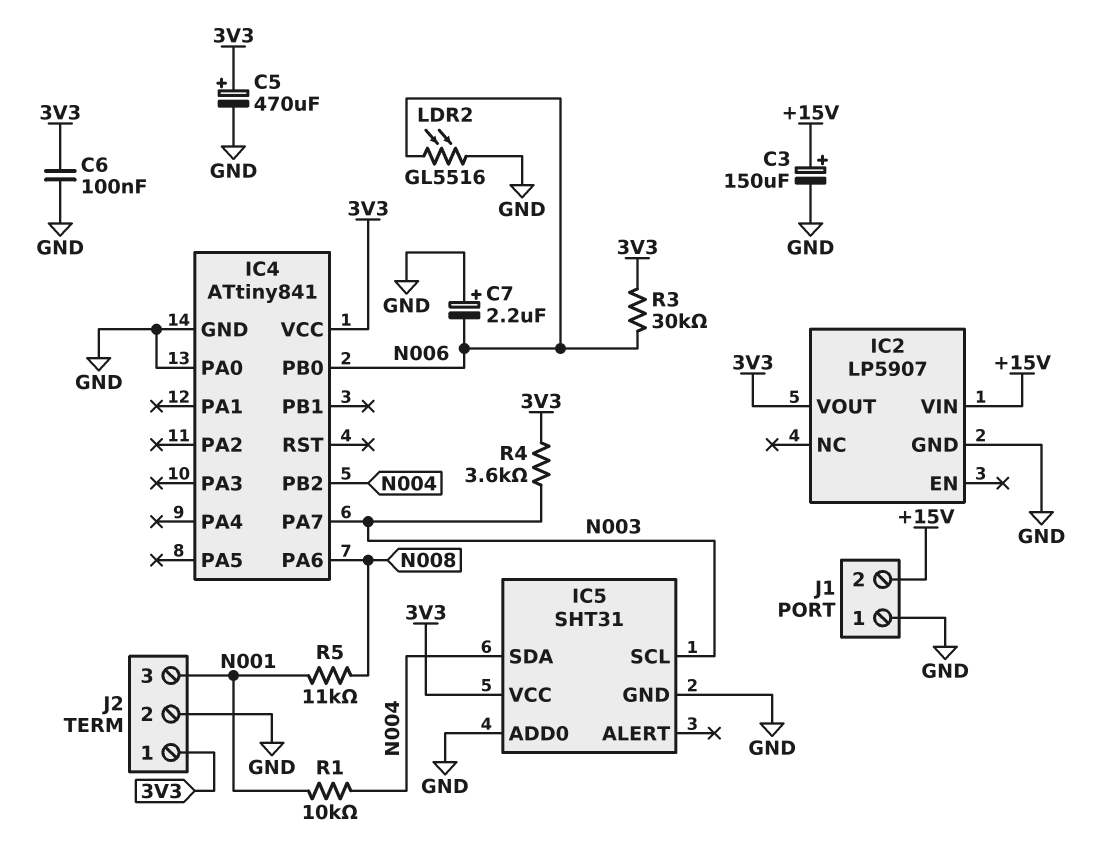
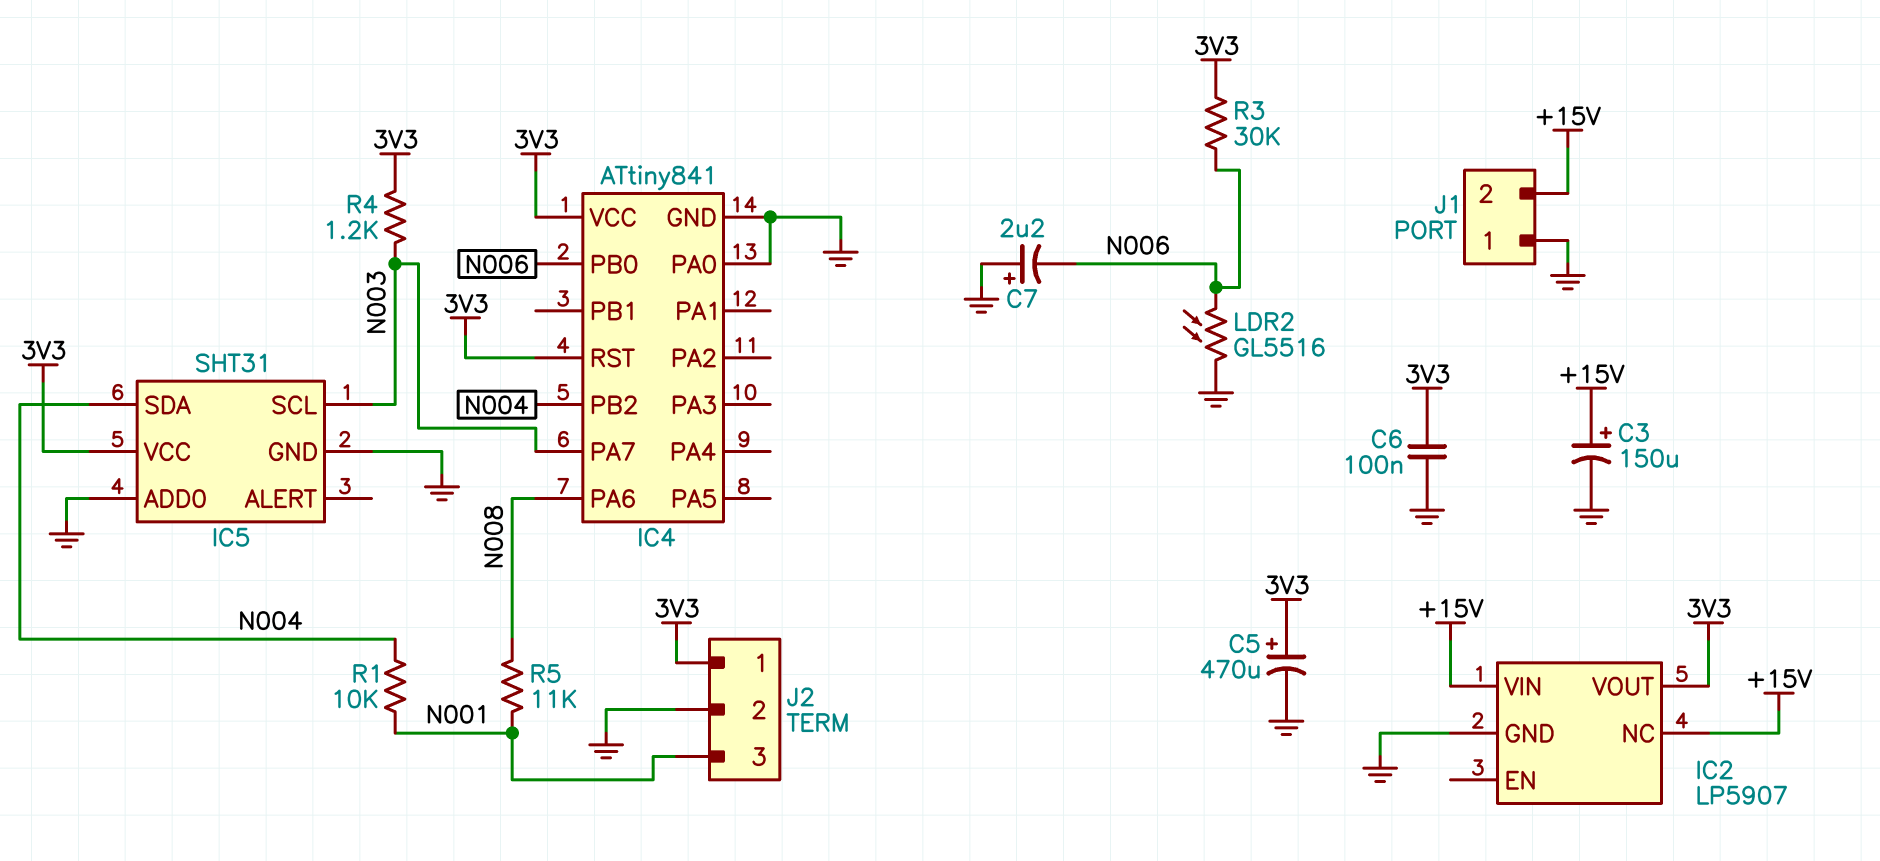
IC2 pin NC: none -> +15V
IC4 pin RST: none -> 3V3
R4: 3.6k (3V3, N003) -> 1.2k (3V3, N003)

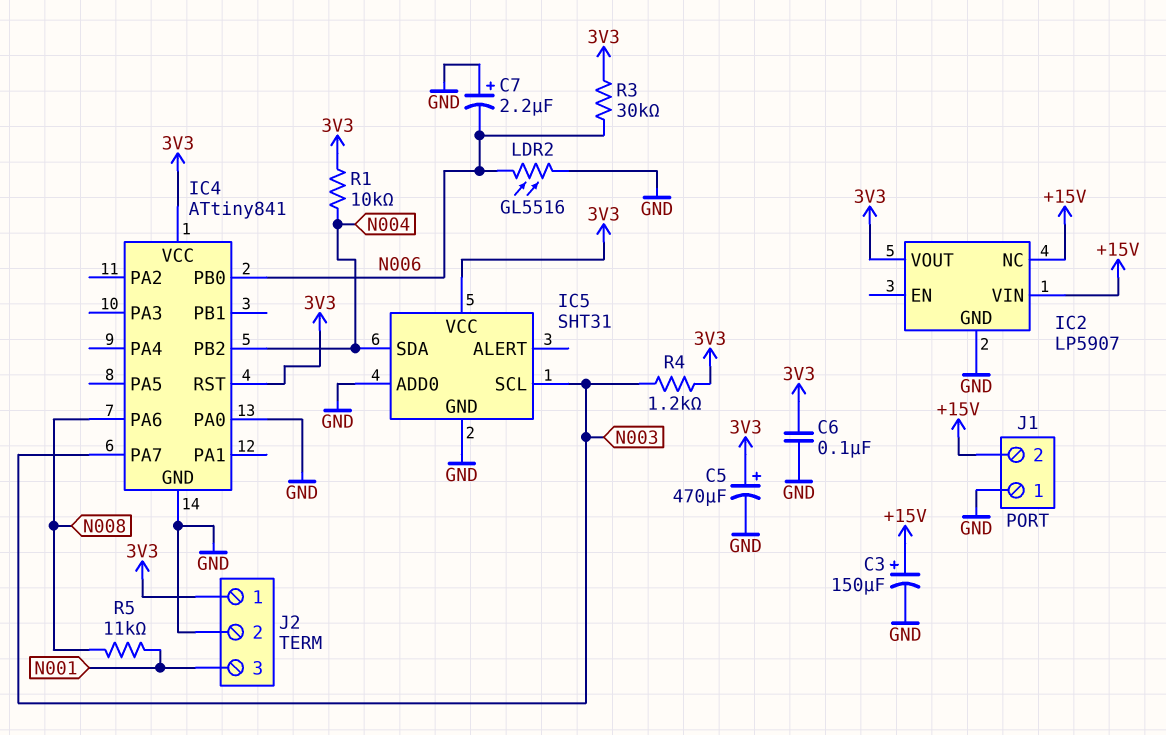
R1: 10k (N001, N004) -> 10k (3V3, N004)

